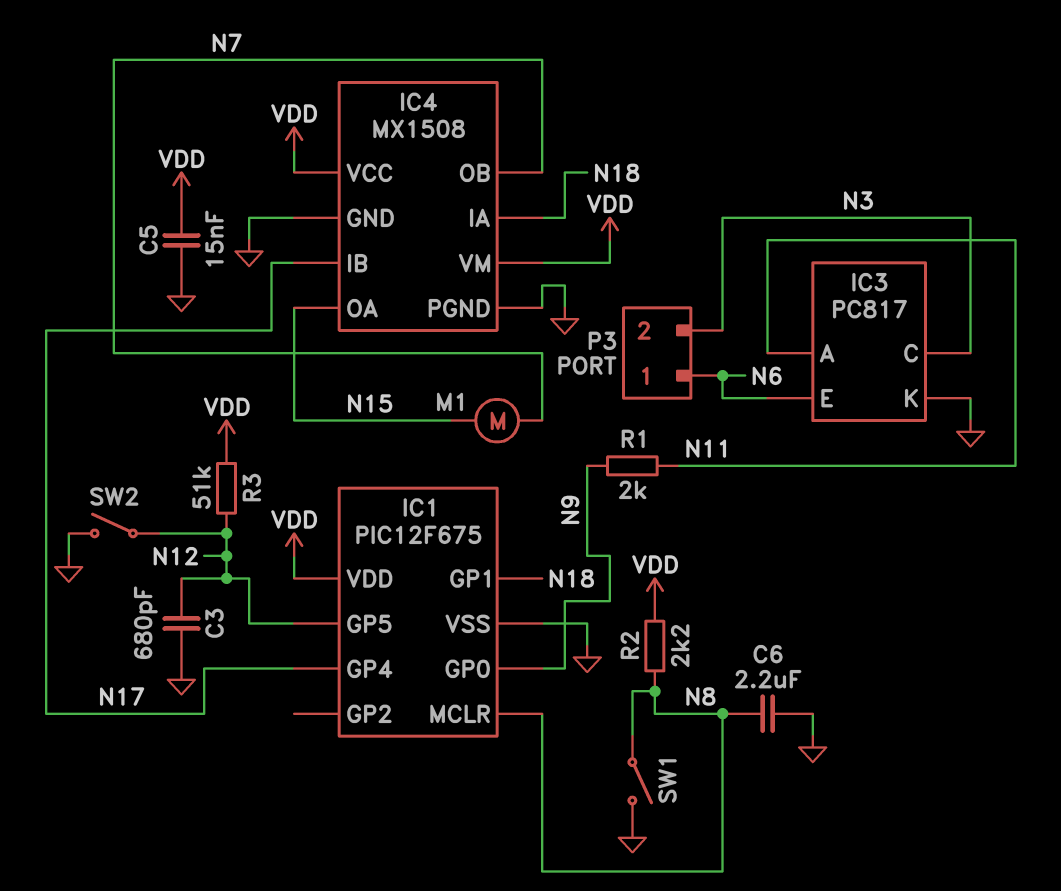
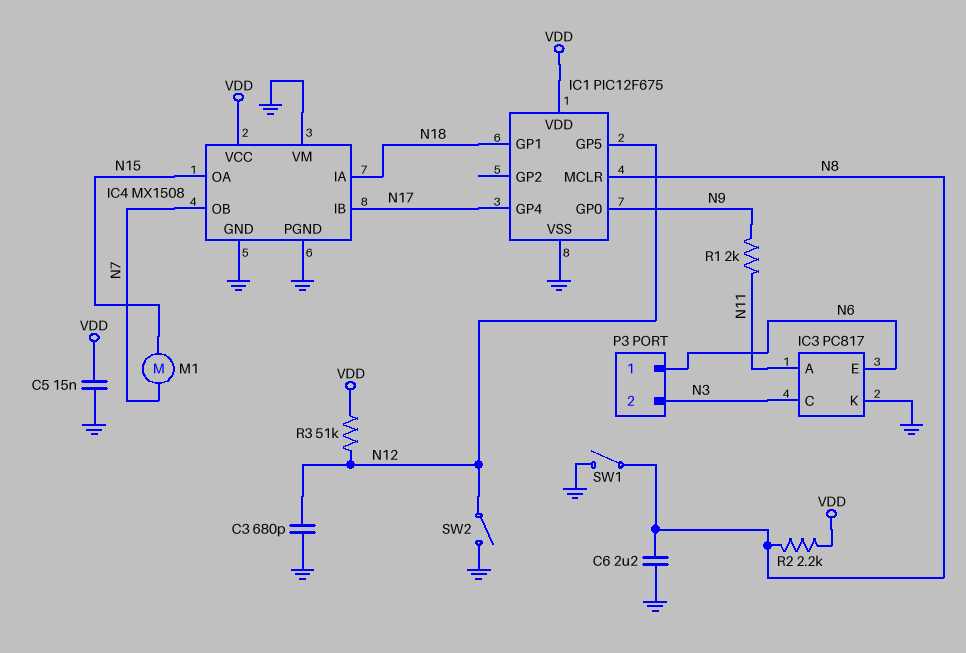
IC4 pin VM: VDD -> GND

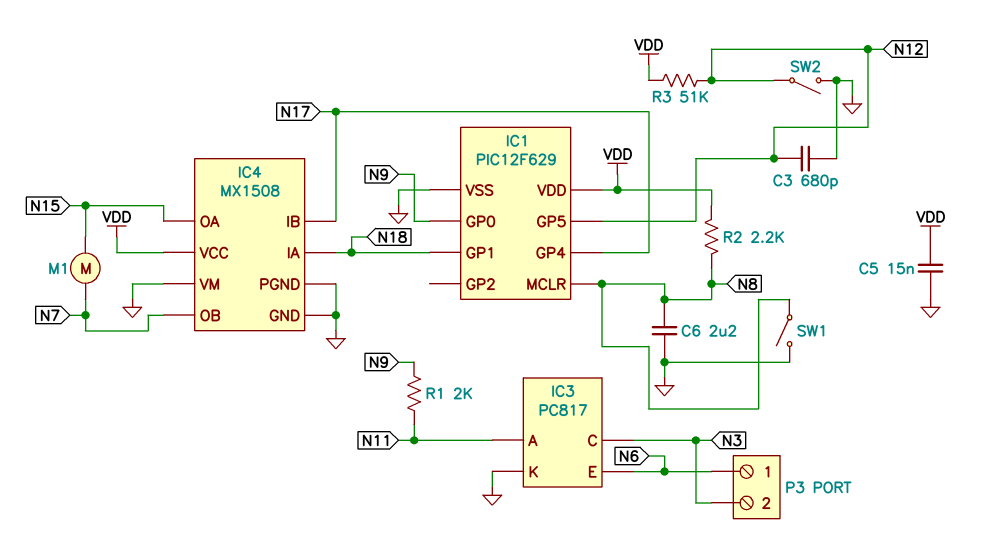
IC1: PIC12F675 -> PIC12F629

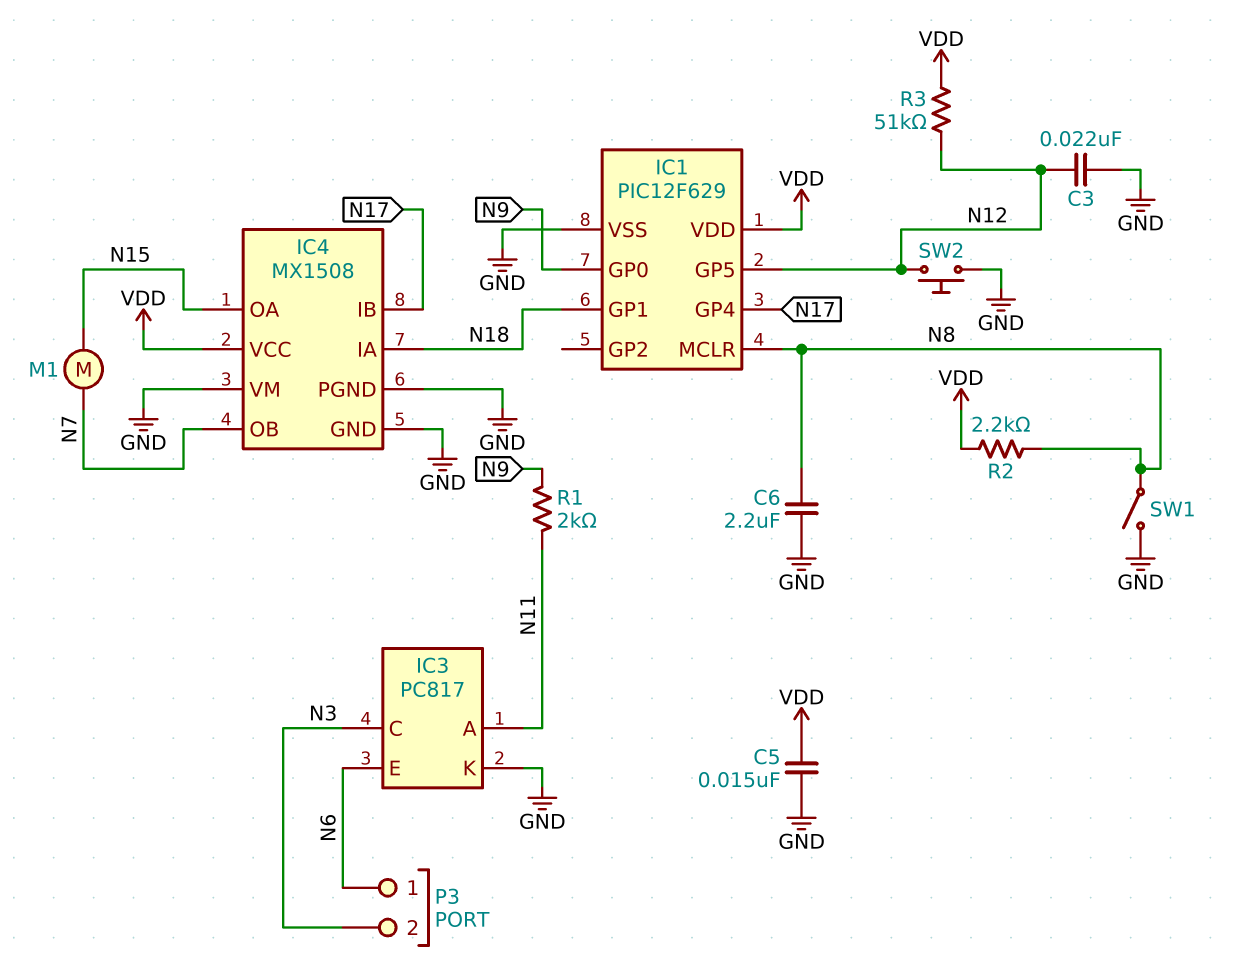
C3: 680pF (GND, N12) -> 22nF (GND, N12)
SW2: switch (GND, N12) -> button (GND, N12)

